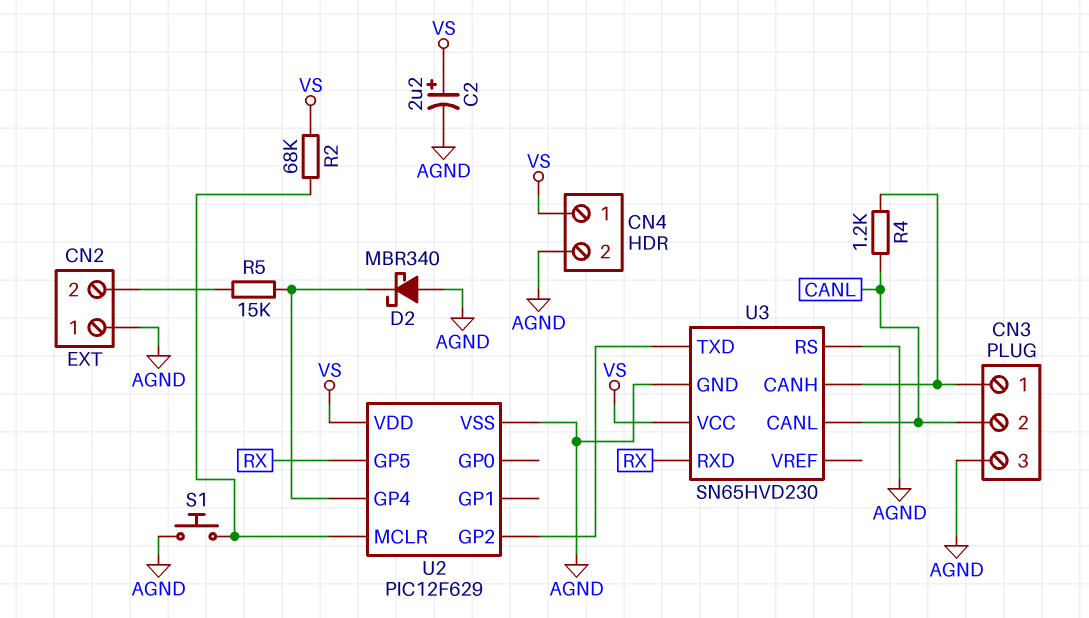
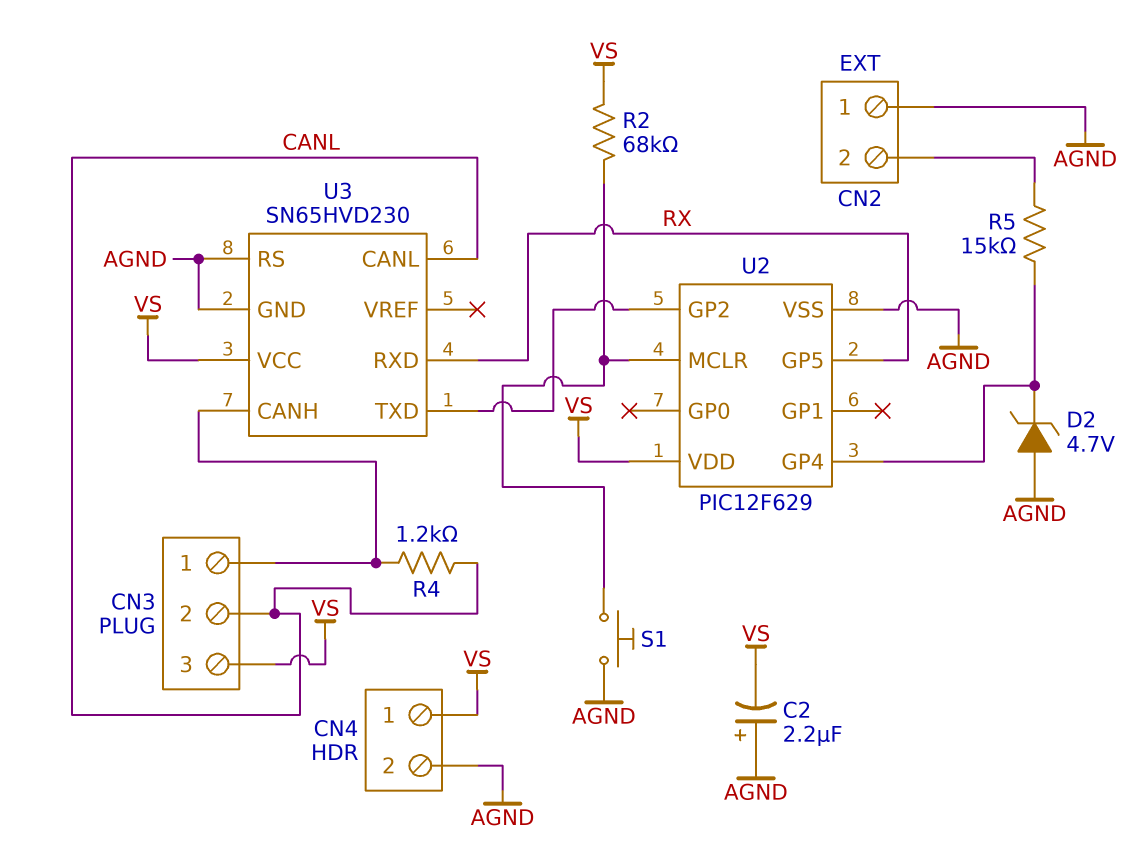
C2: 2.2uF (plus VS, minus AGND) -> 2.2uF (plus AGND, minus VS)
CN3 pin 3: AGND -> VS
D2: schottky MBR340 (A AGND, K U2/GP4) -> zener 4.7V (A AGND, K U2/GP4)

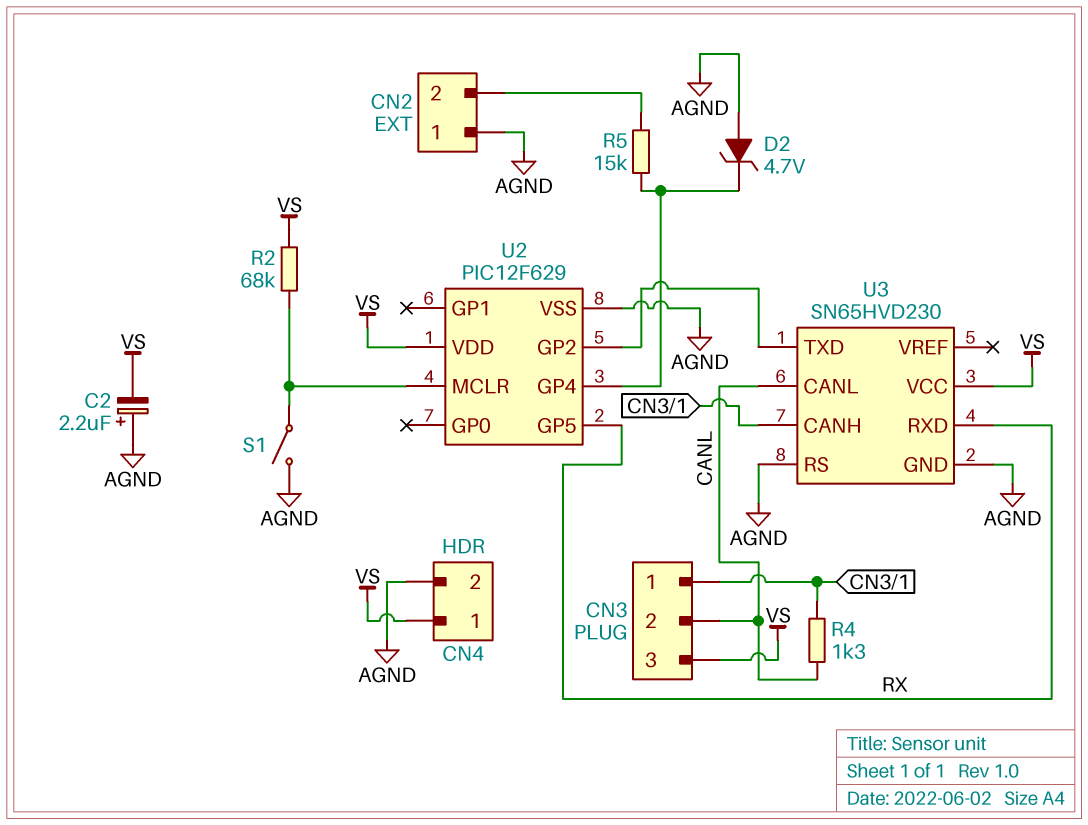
R4: 1.2k (CANL, CN3/1) -> 1.3k (CANL, CN3/1)
S1: button (AGND, U2/MCLR) -> switch (AGND, U2/MCLR)

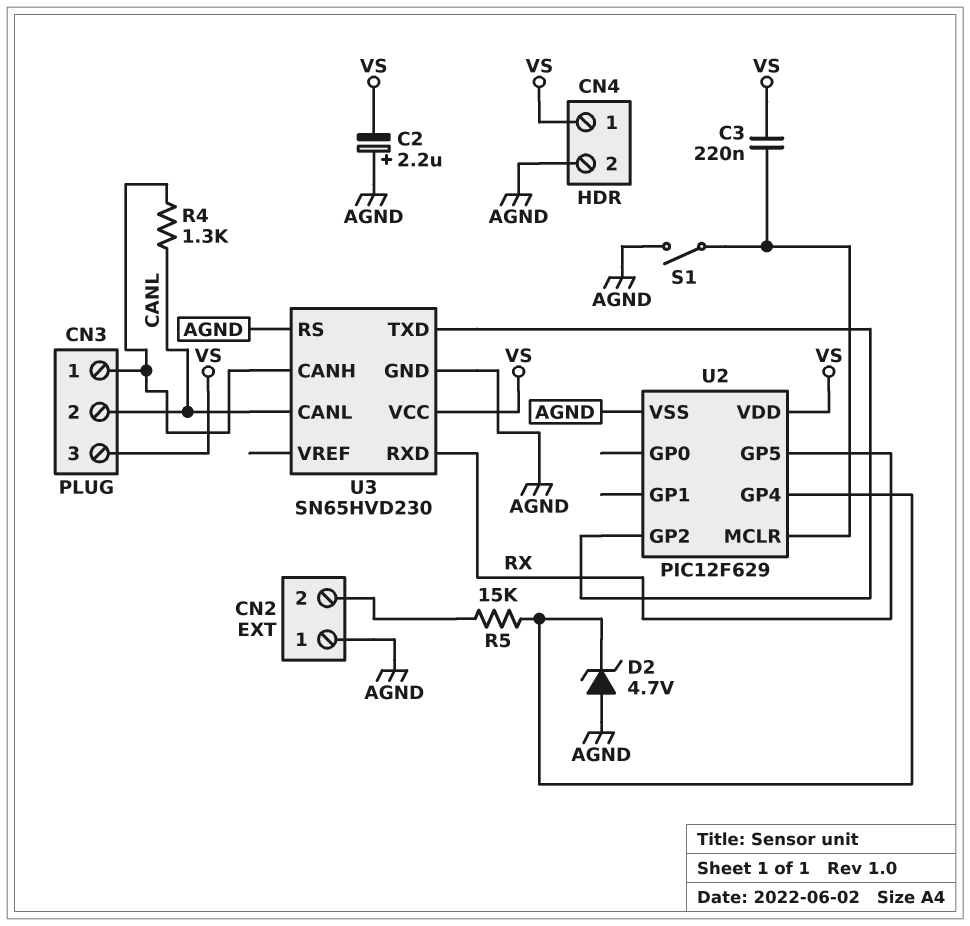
C3: none -> 220nF (U2/MCLR, VS)
R2: 68k (U2/MCLR, VS) -> none

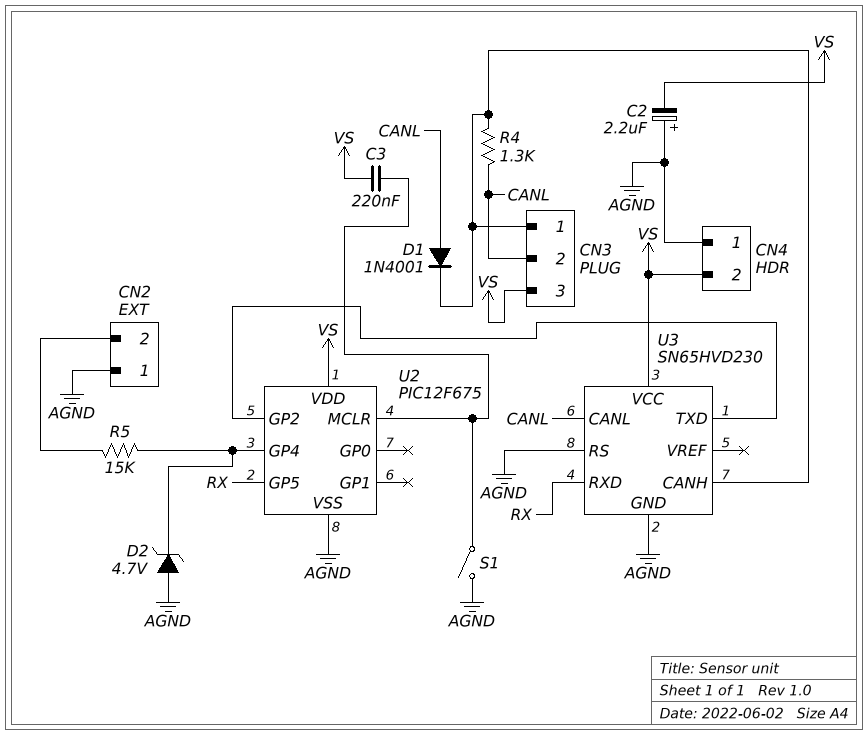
CN4 pin 1: VS -> AGND
CN4 pin 2: AGND -> VS
D1: none -> diode 1N4001 (A CANL, K CN3/1)
U2: PIC12F629 -> PIC12F675

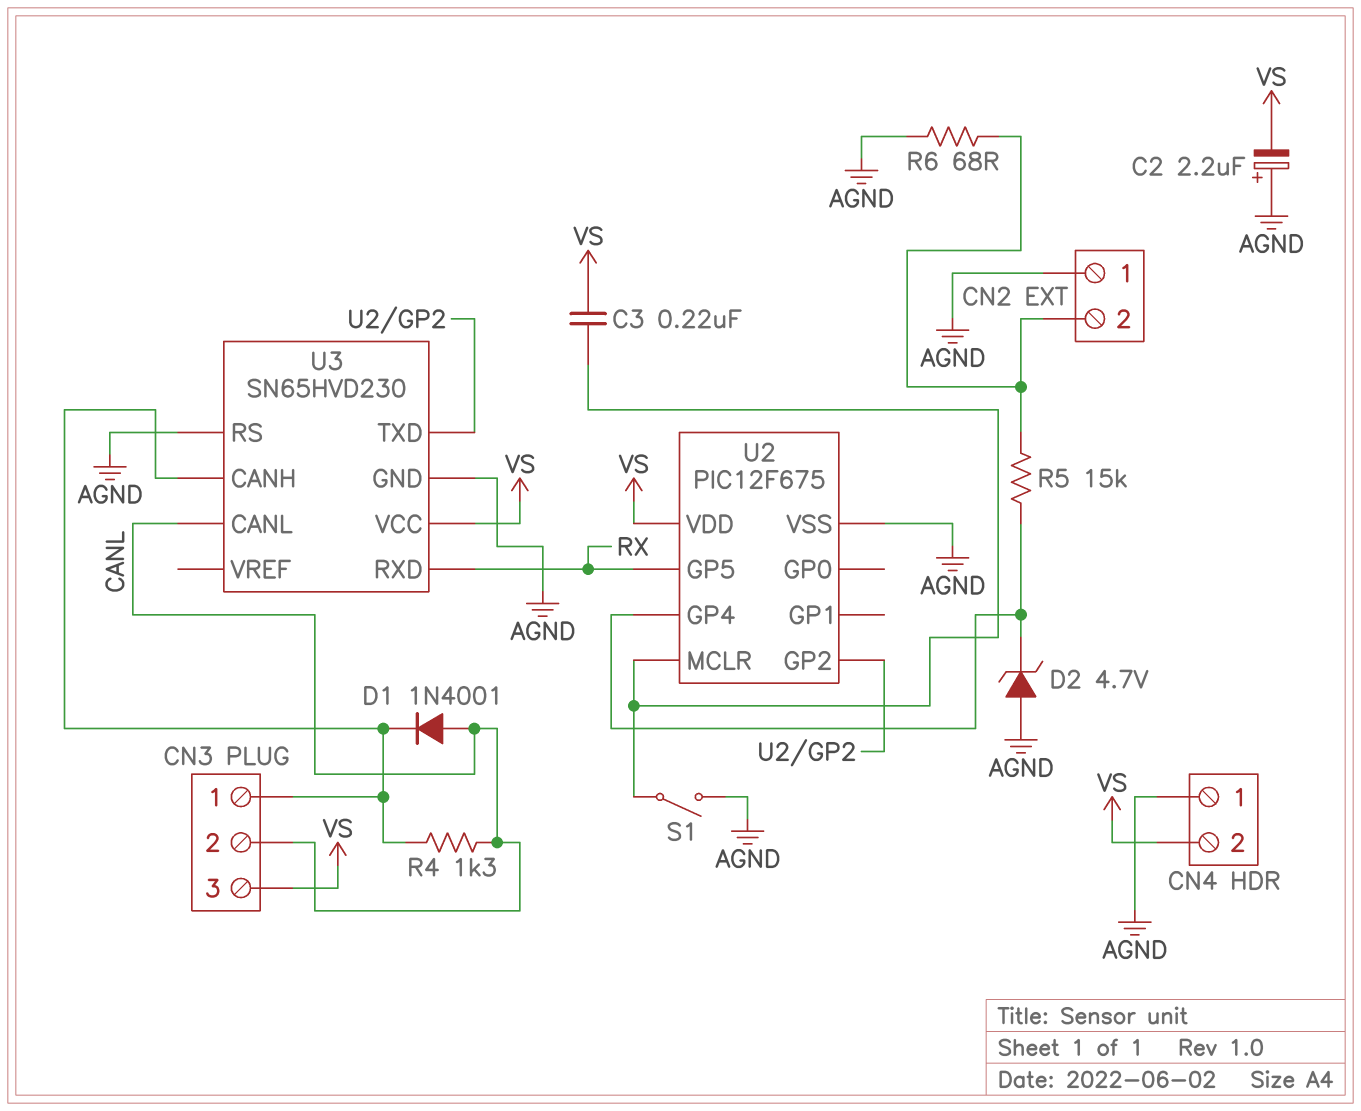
R6: none -> 68 (AGND, CN2/2)

